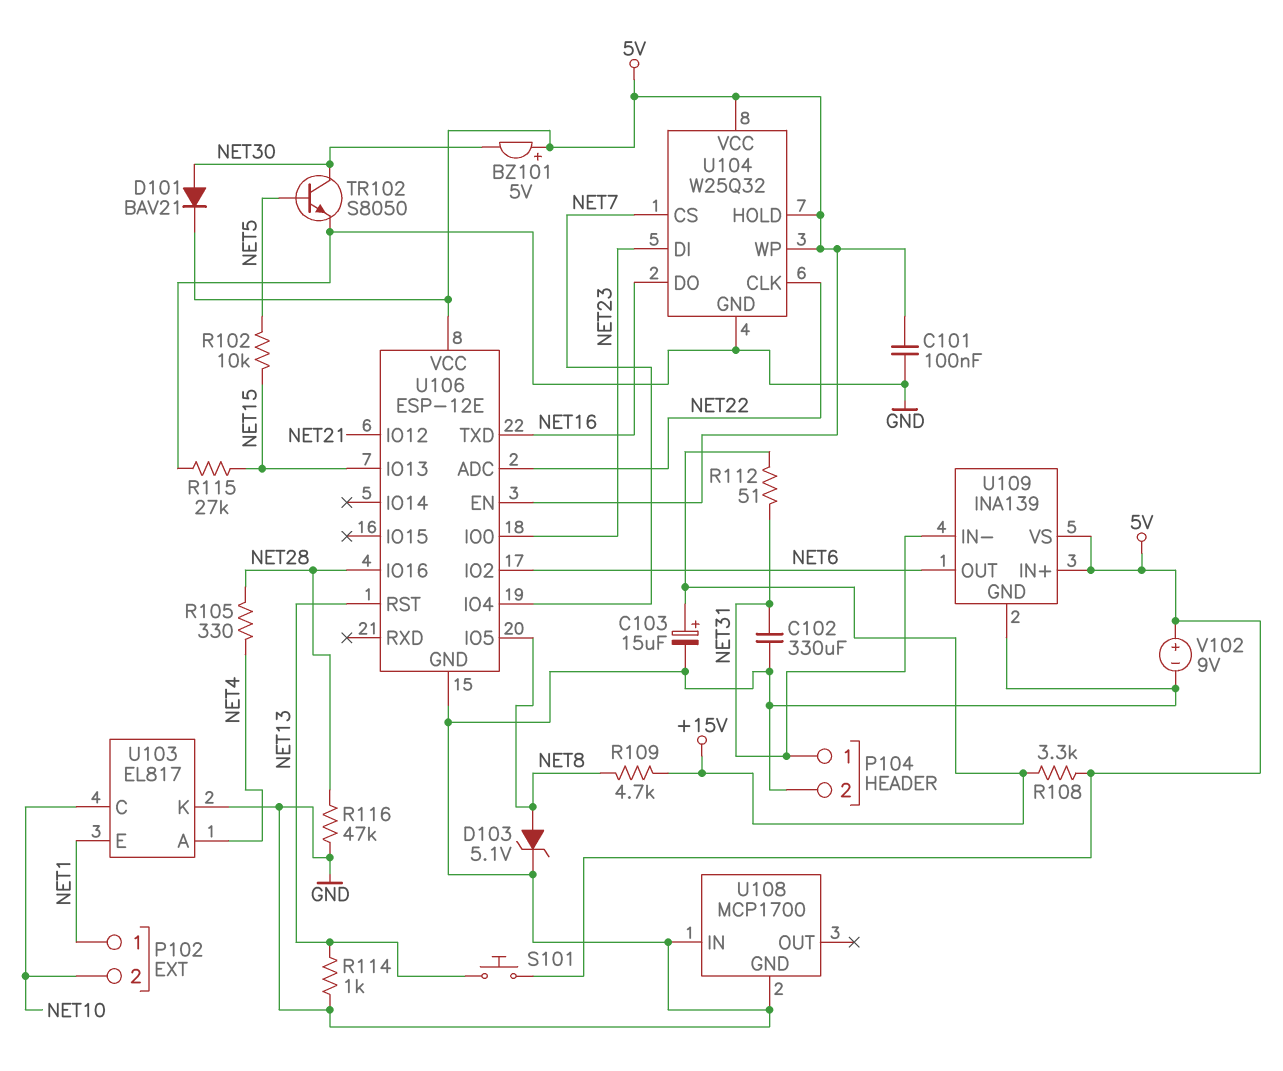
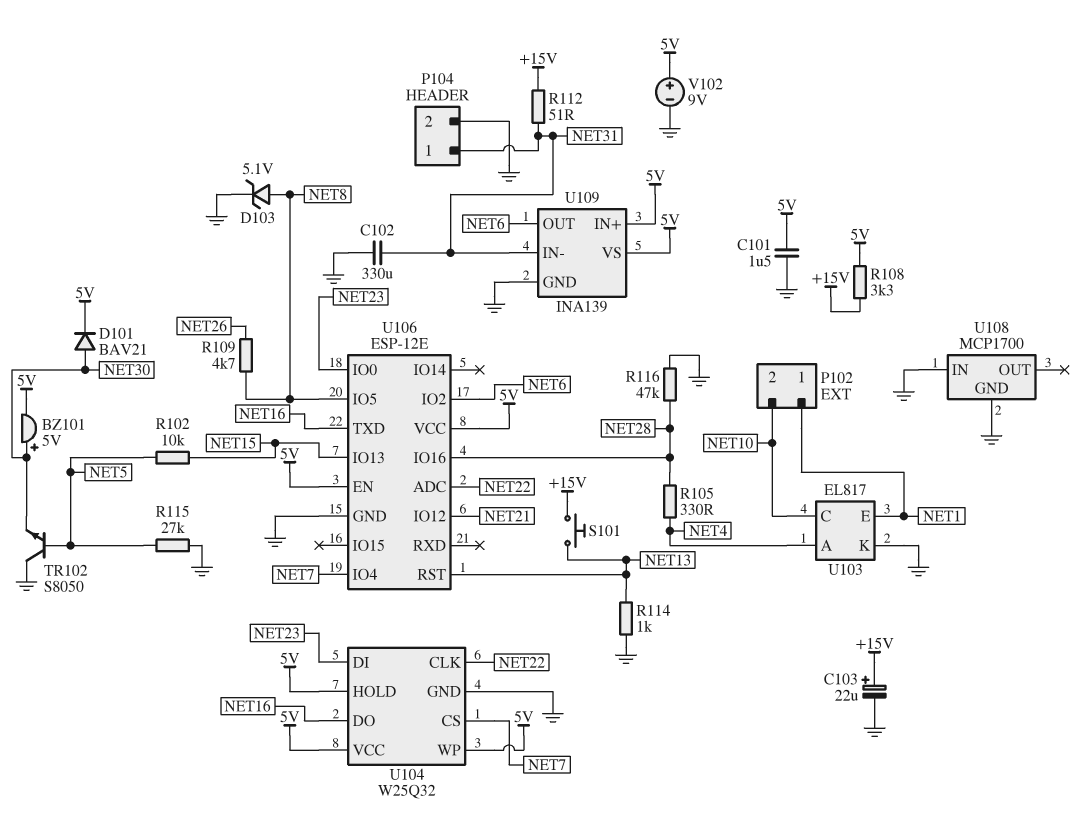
BZ101: buzzer 5V (plus 5V, minus NET30) -> buzzer 5V (plus NET30, minus 5V)
C101: 100nF (5V, GND) -> 1.5uF (5V, GND)
C103: 15uF (plus +15V, minus GND) -> 22uF (plus +15V, minus GND)
R109: 4.7k (+15V, NET8) -> 4.7k (NET8, NET26)
R115: 27k (GND, NET15) -> 27k (GND, NET5)
S101: button (5V, NET13) -> button (+15V, NET13)
TR102: NPN S8050 (B NET5, C NET30, E GND) -> NPN S8050 (B NET5, C GND, E NET30)

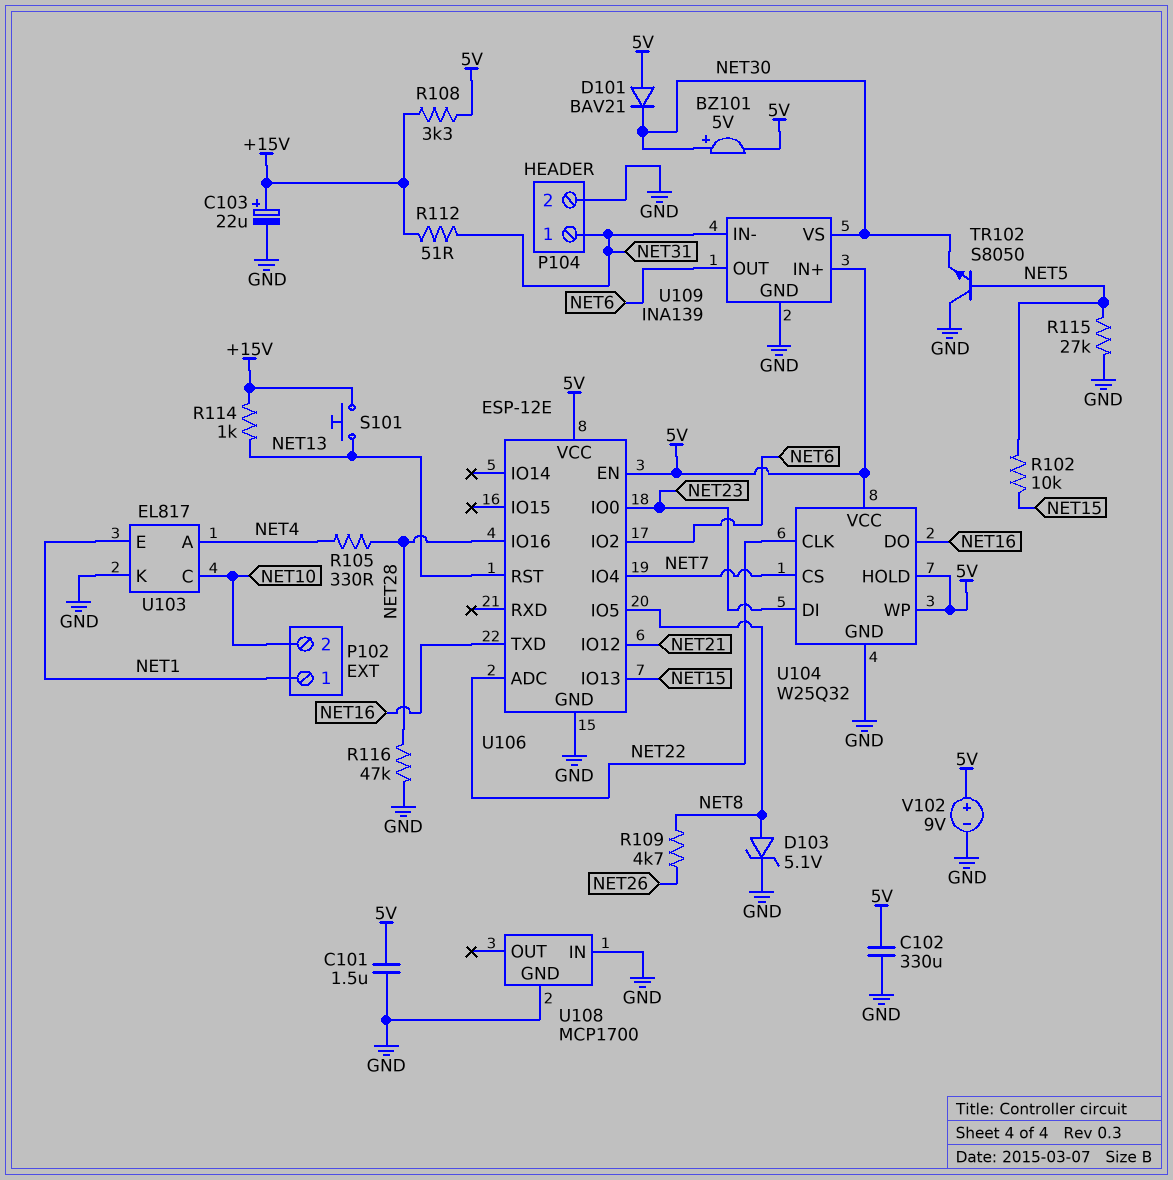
C102: 330uF (GND, NET31) -> 330uF (5V, GND)
D101: diode BAV21 (A NET30, K 5V) -> diode BAV21 (A 5V, K NET30)
R114: 1k (GND, NET13) -> 1k (+15V, NET13)
U109 pin VS: 5V -> NET30

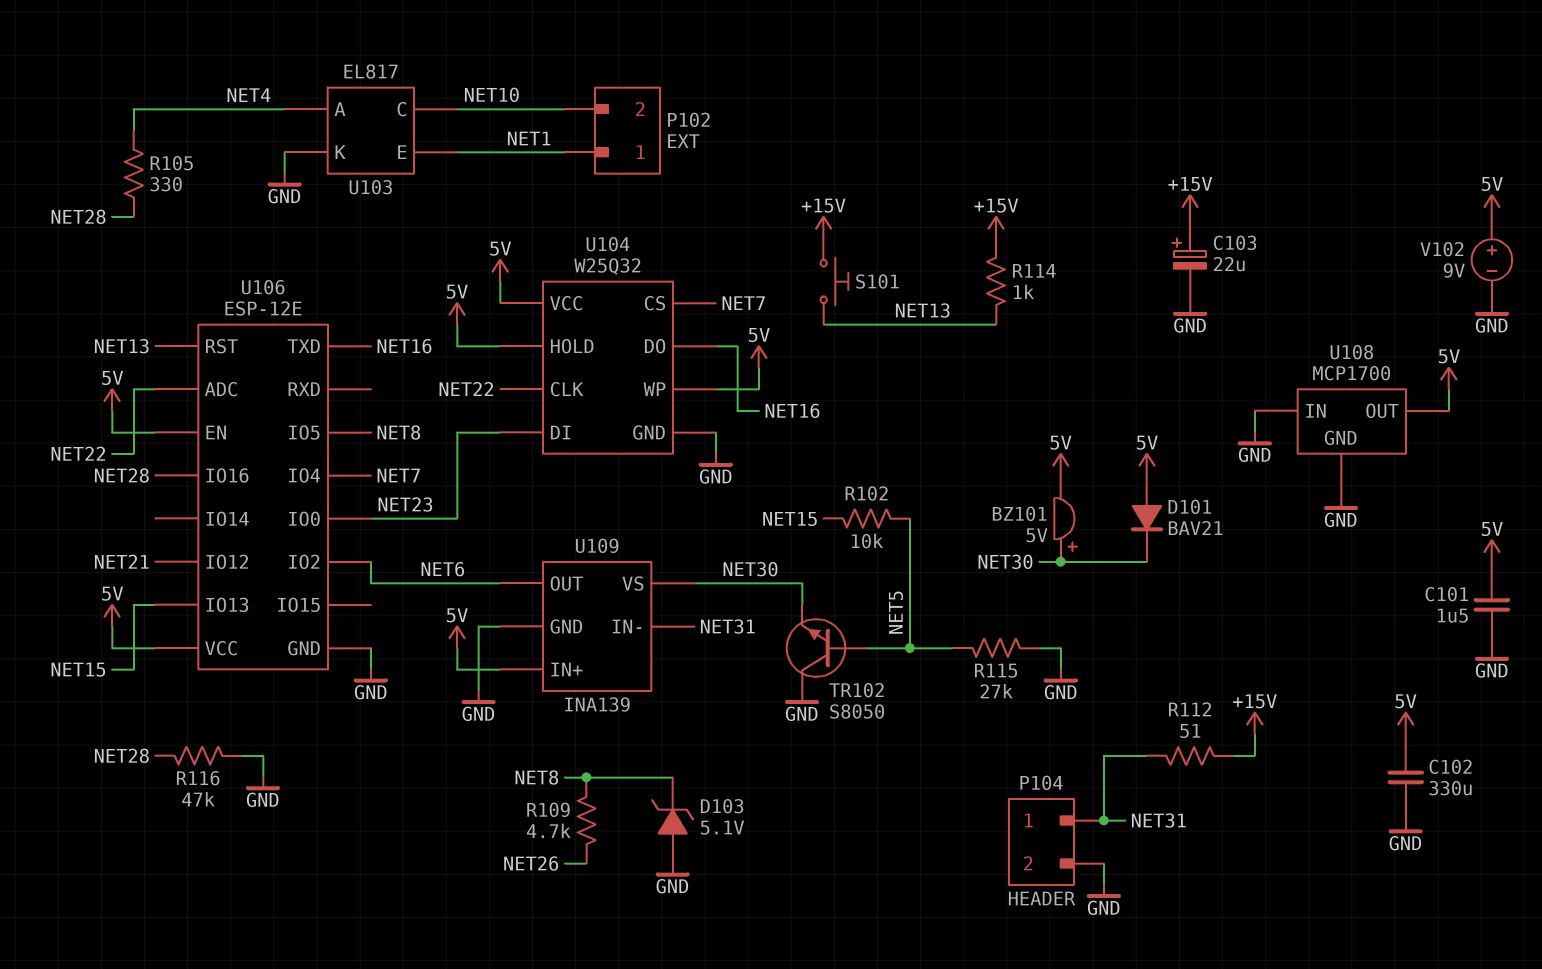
D103: zener 5.1V (A NET8, K GND) -> zener 5.1V (A GND, K NET8)
R108: 3.3k (+15V, 5V) -> none
U108 pin OUT: none -> 5V

